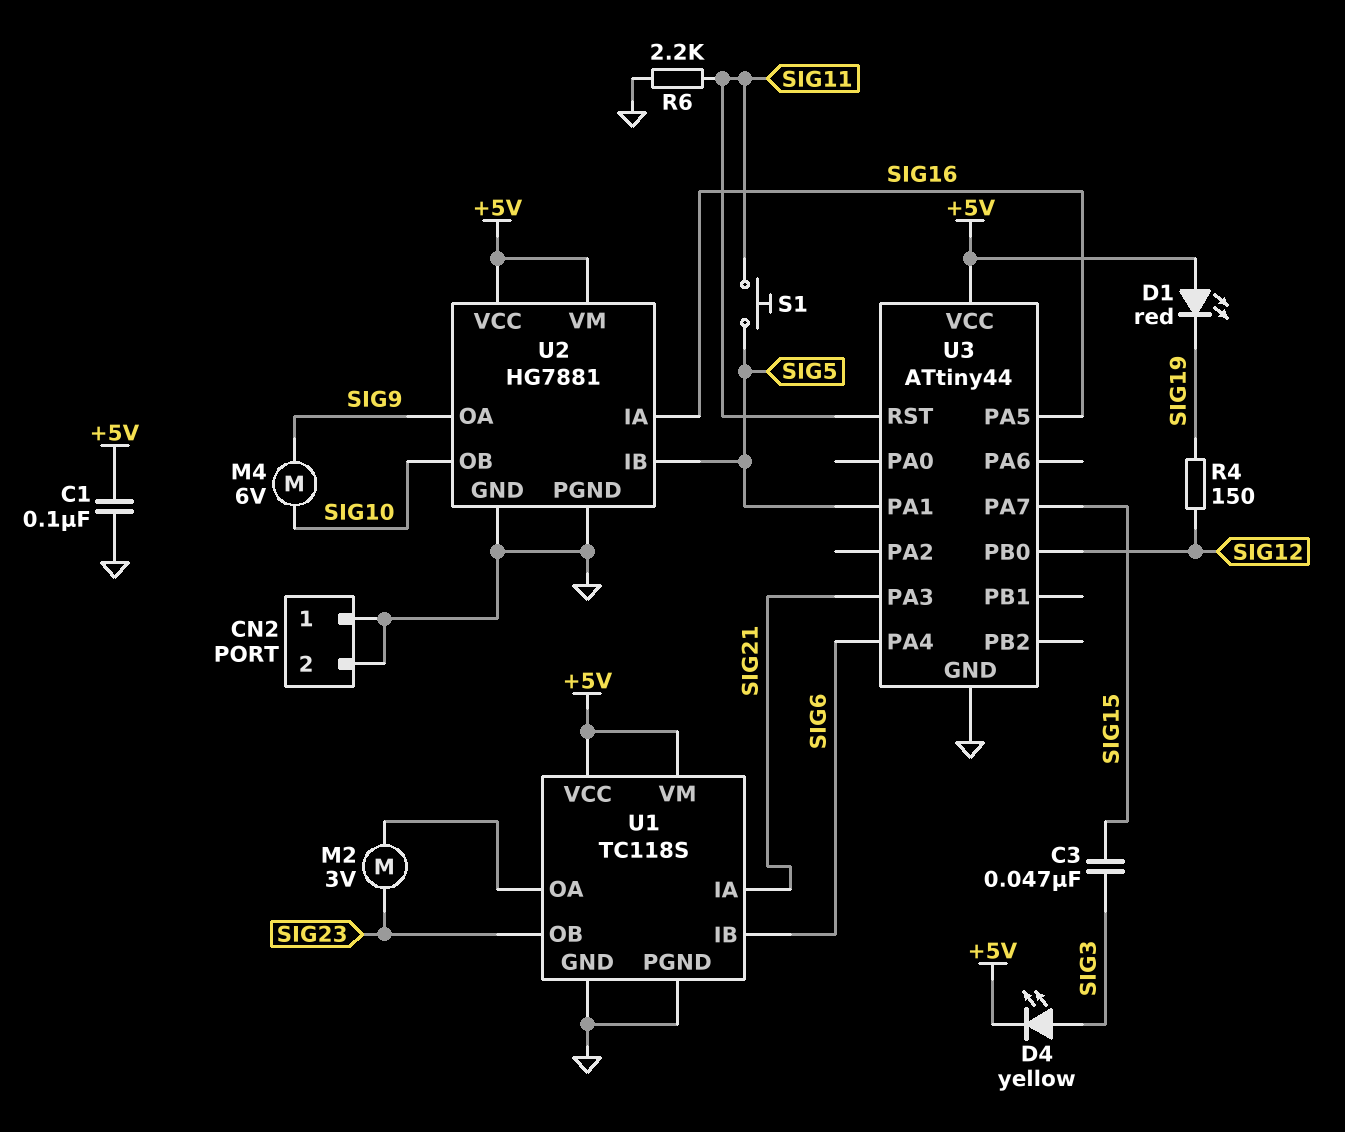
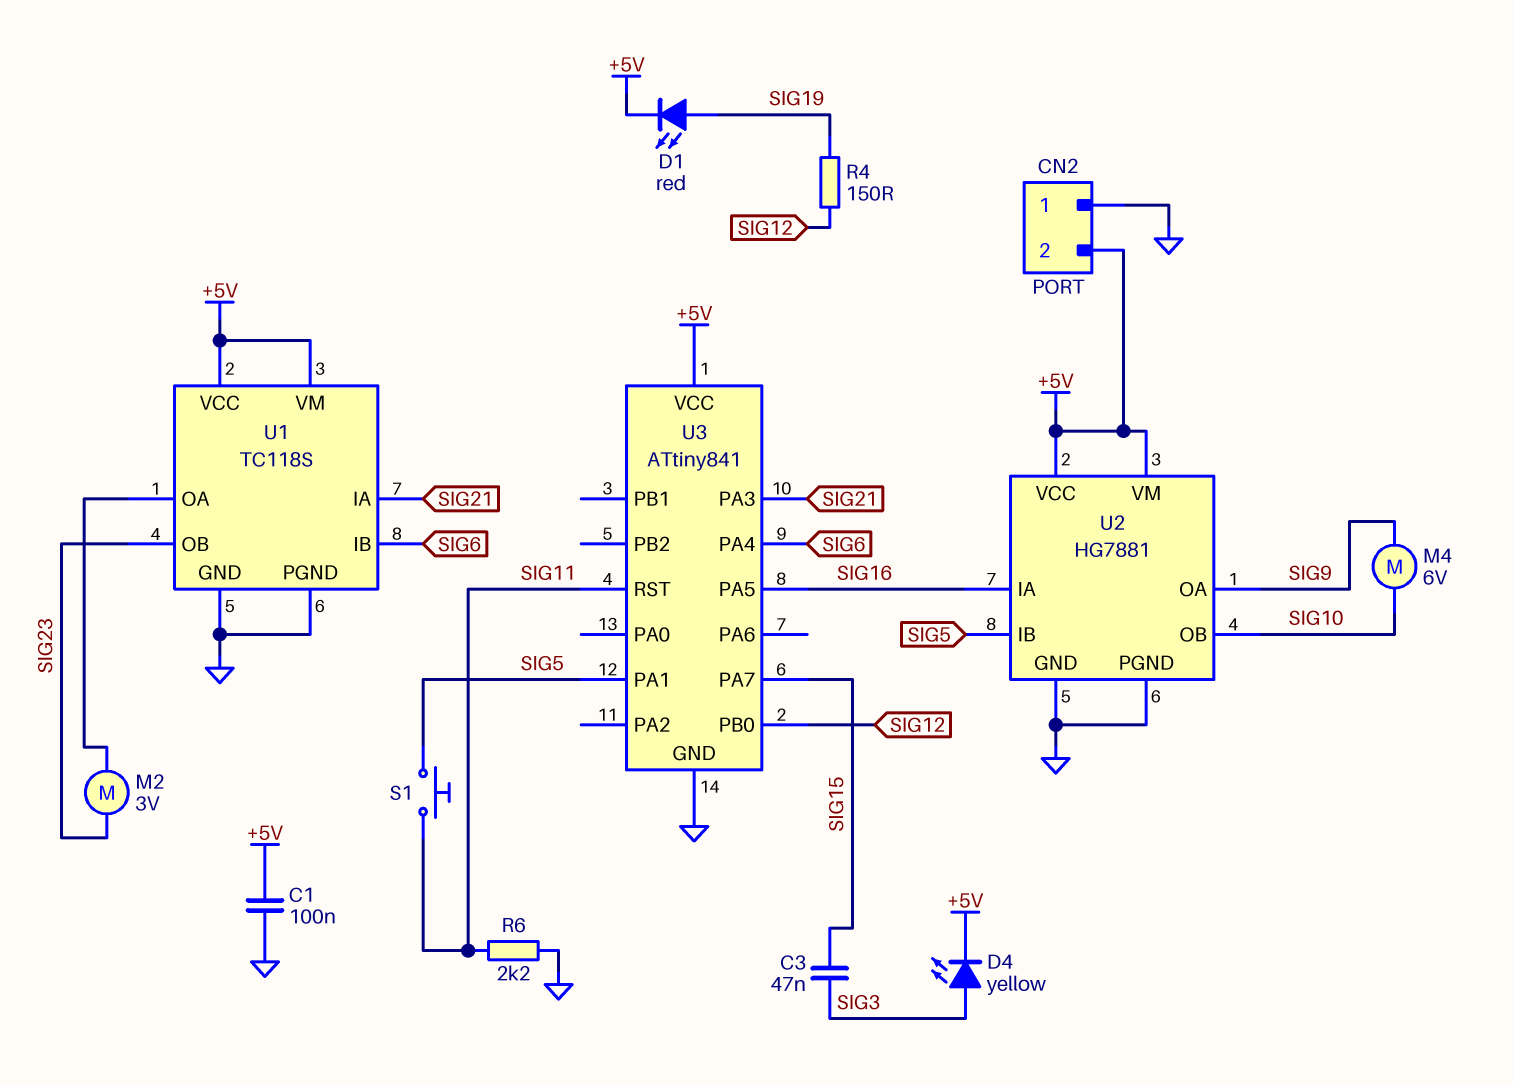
CN2 pin 2: GND -> +5V
D1: LED red (A +5V, K SIG19) -> LED red (A SIG19, K +5V)
U3: ATtiny44 -> ATtiny841

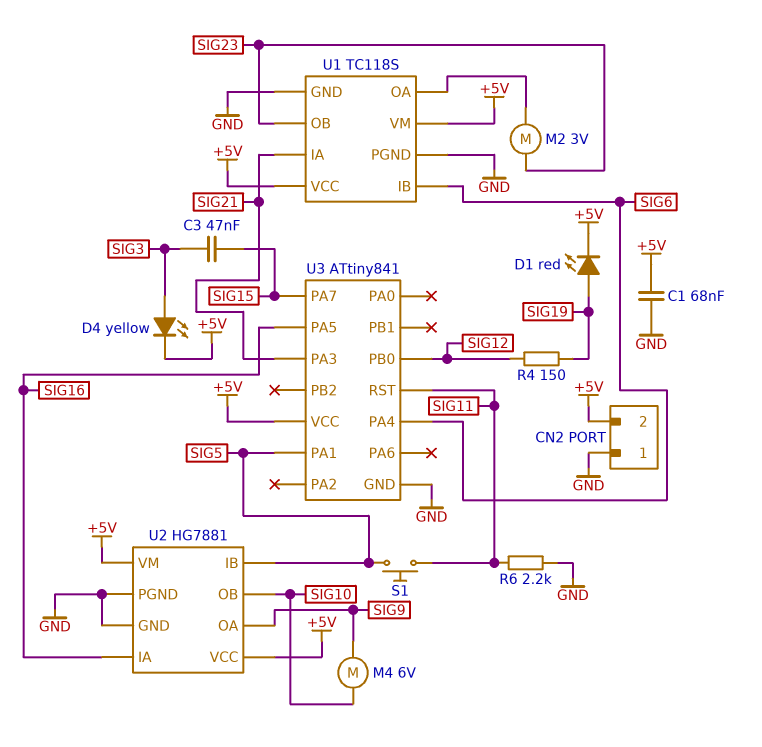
C1: 100nF (+5V, GND) -> 68nF (+5V, GND)

